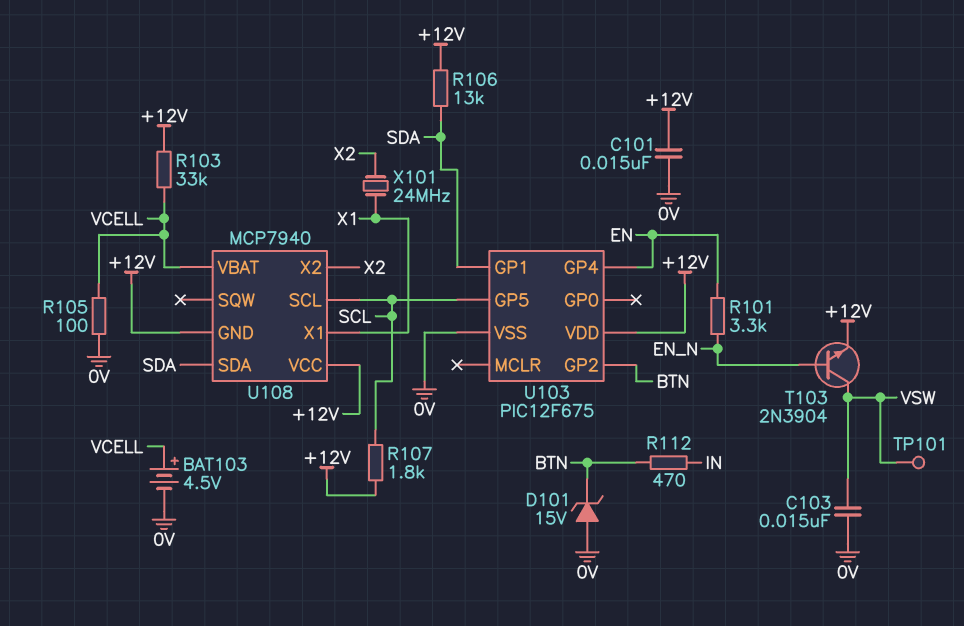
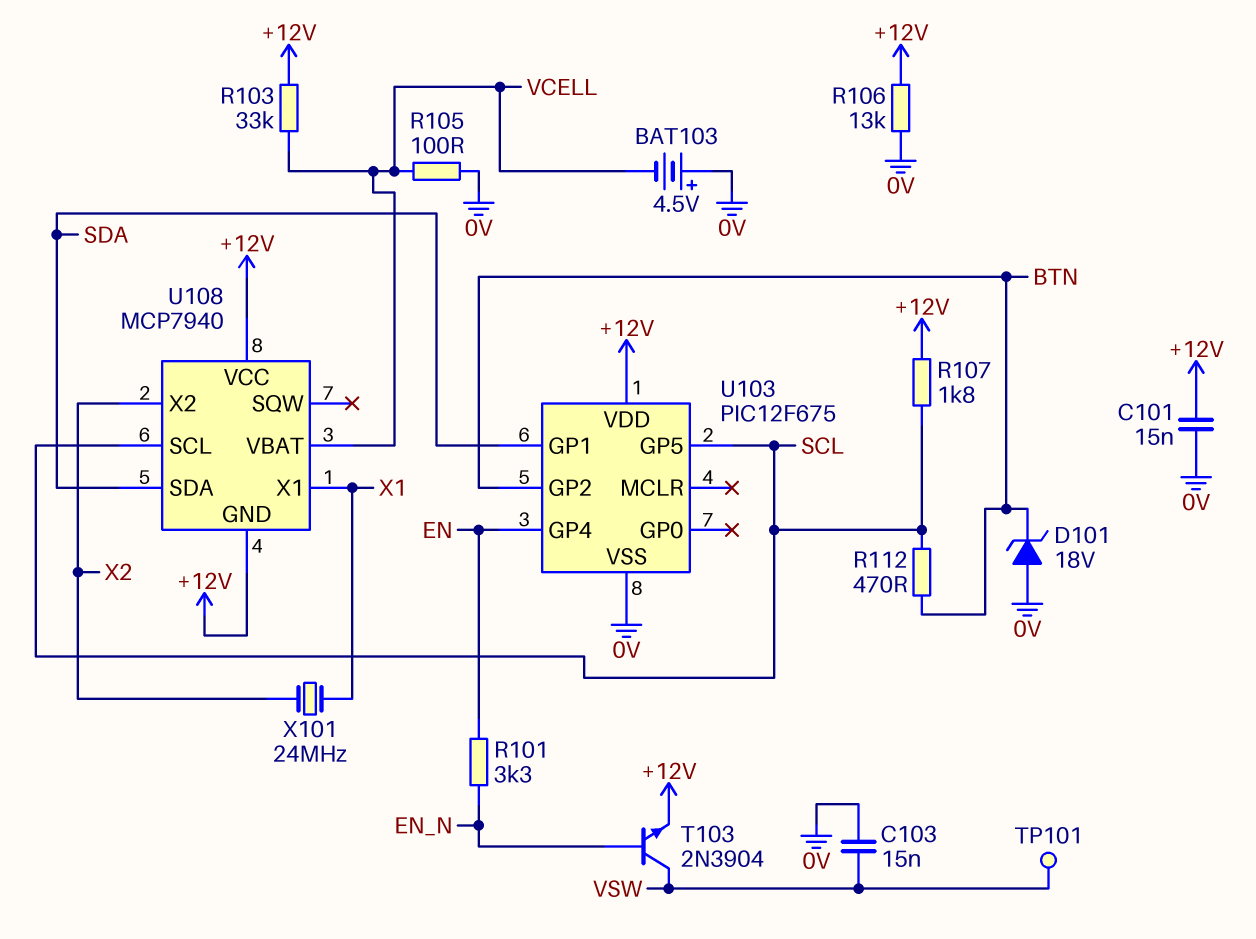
BAT103: 4.5V (plus VCELL, minus 0V) -> 4.5V (plus 0V, minus VCELL)
D101: zener 15V (A 0V, K BTN) -> zener 18V (A 0V, K BTN)
R106: 13k (+12V, SDA) -> 13k (+12V, 0V)
R112: 470 (BTN, IN) -> 470 (BTN, SCL)

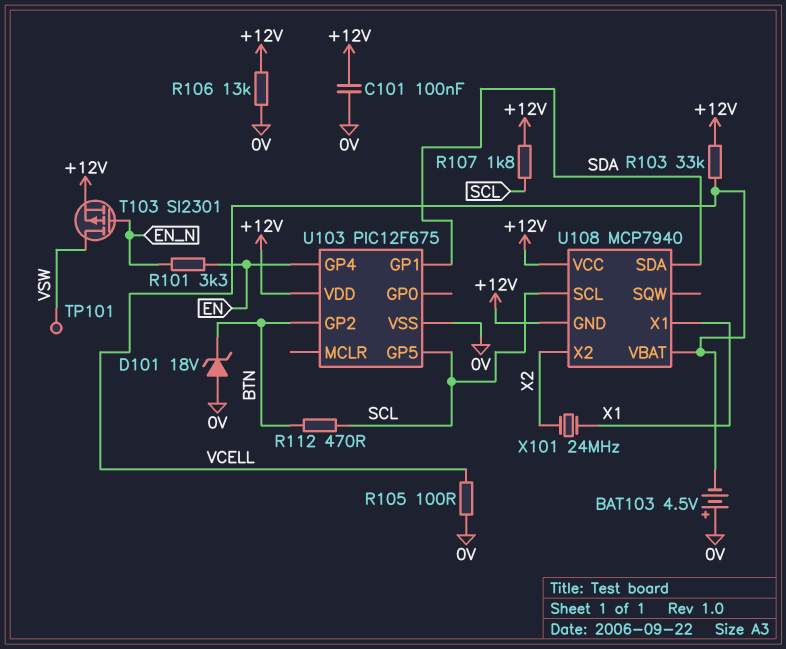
C101: 15nF (+12V, 0V) -> 100nF (+12V, 0V)
C103: 15nF (0V, VSW) -> none
T103: NPN 2N3904 (B EN_N, C VSW, E +12V) -> PMOS SI2301 (G EN_N, D VSW, S +12V)

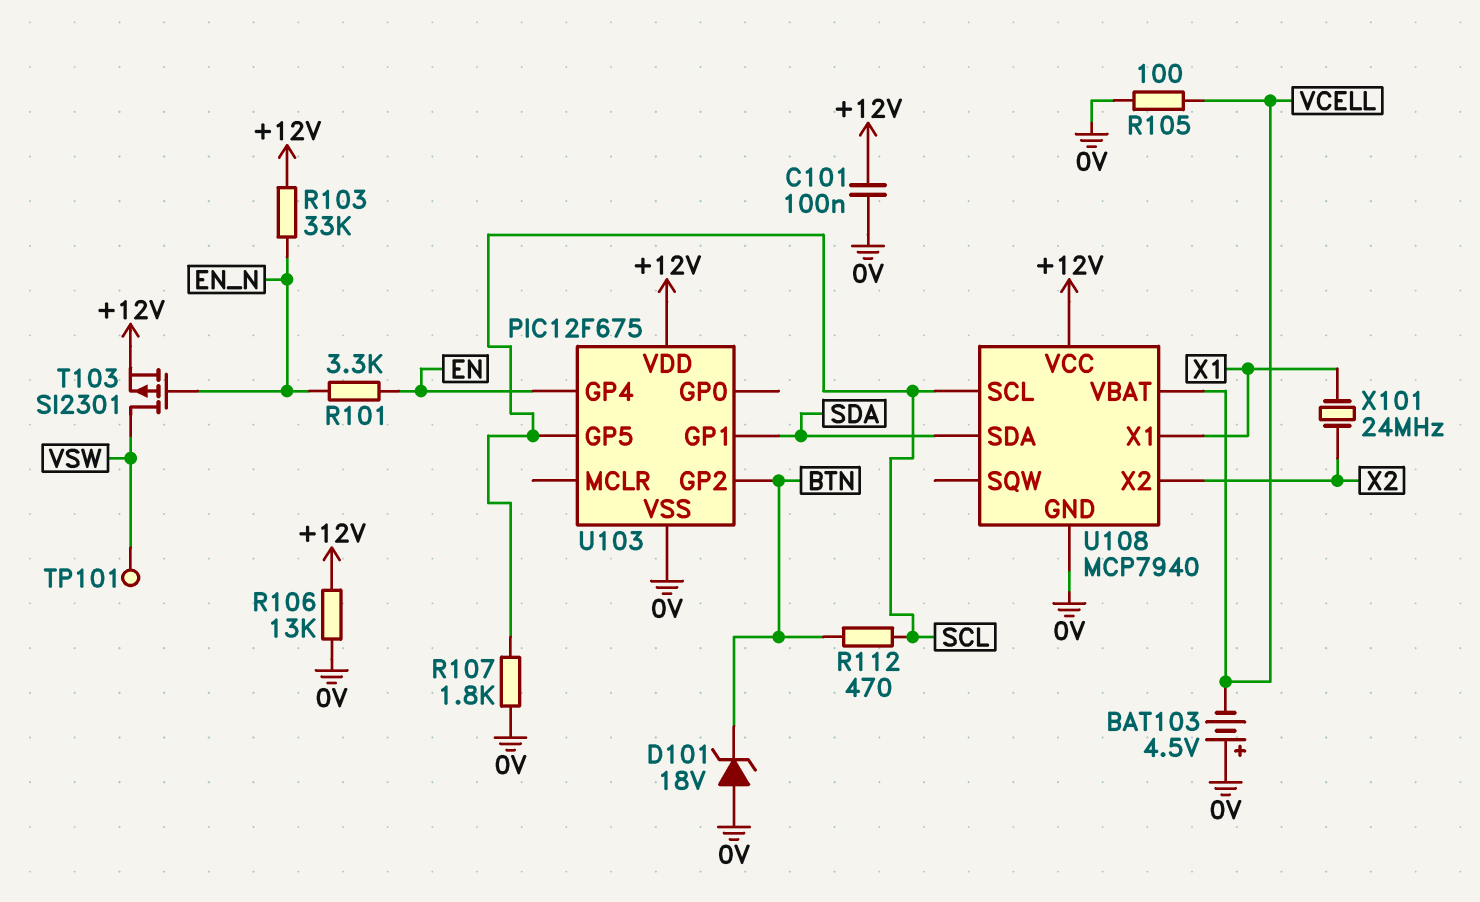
R103: 33k (+12V, VCELL) -> 33k (+12V, EN_N)
R107: 1.8k (+12V, SCL) -> 1.8k (0V, SCL)
U108 pin GND: +12V -> 0V

